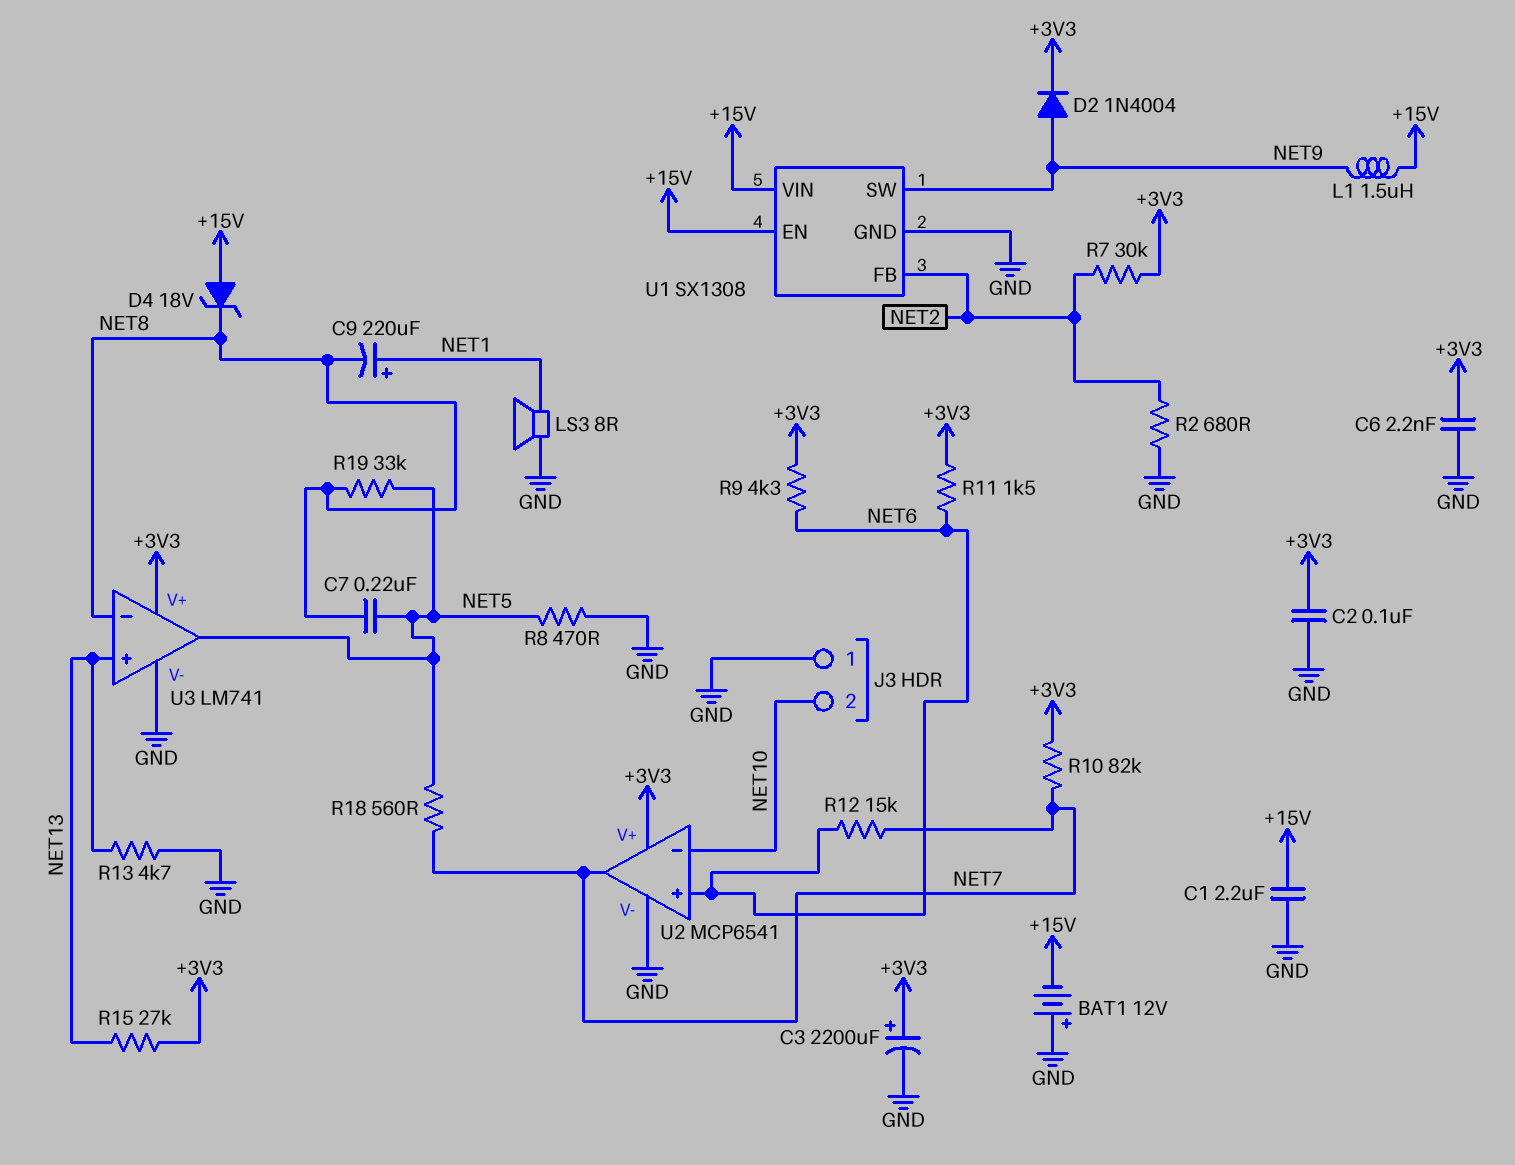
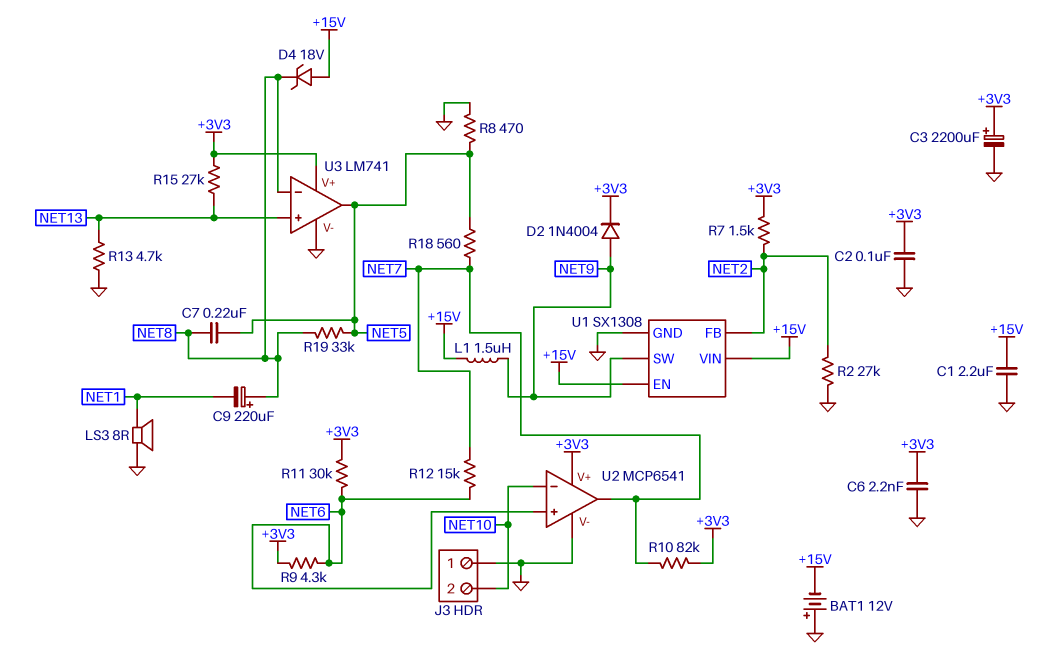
C9: 220uF (plus NET1, minus NET8) -> 220uF (plus NET8, minus NET1)
R2: 680 (GND, NET2) -> 27k (GND, NET2)
R7: 30k (+3V3, NET2) -> 1.5k (+3V3, NET2)
R11: 1.5k (+3V3, NET6) -> 30k (+3V3, NET6)

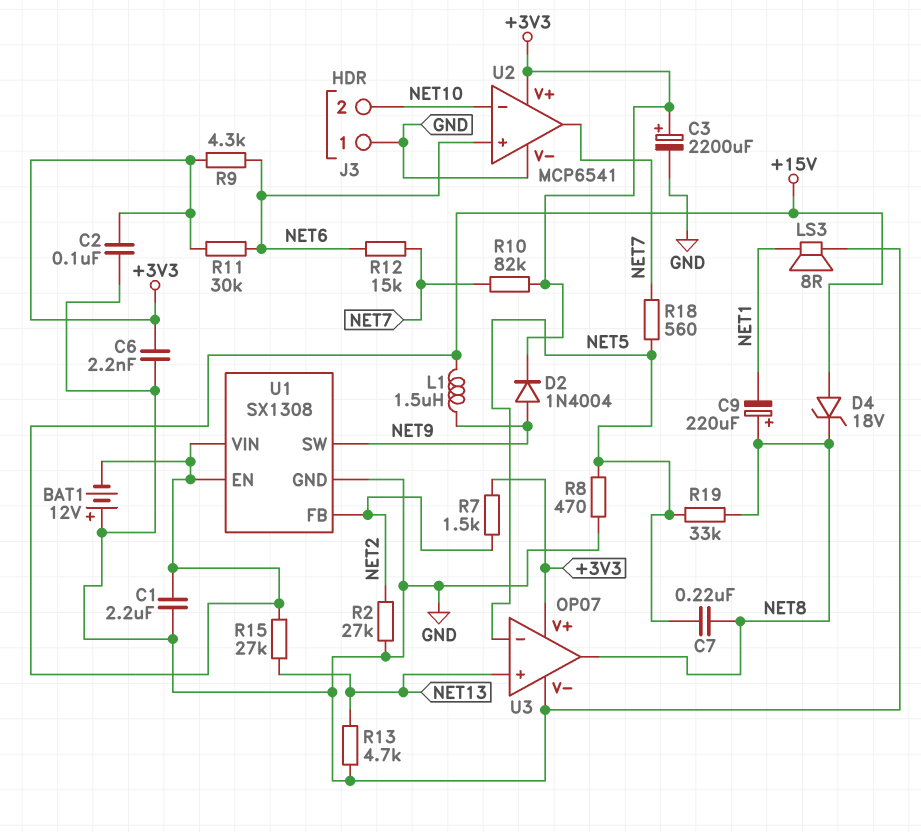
R15: 27k (+3V3, NET13) -> 27k (+15V, NET13)
U3: LM741 -> OP07
U3 pin in-: NET8 -> NET5
U3 pin out: NET5 -> NET8

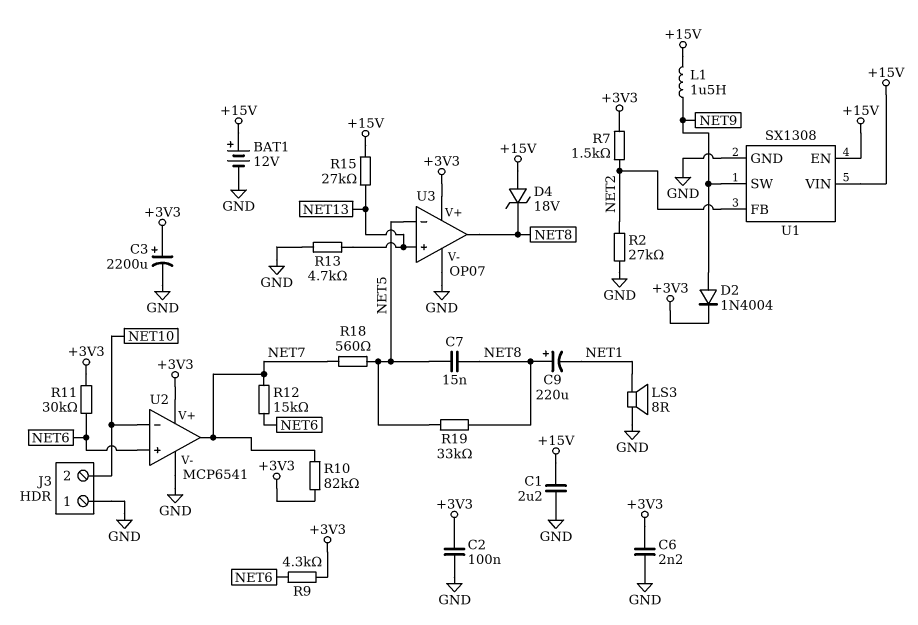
BAT1: 12V (plus GND, minus +15V) -> 12V (plus +15V, minus GND)
C7: 220nF (NET5, NET8) -> 15nF (NET5, NET8)
R8: 470 (GND, NET5) -> none

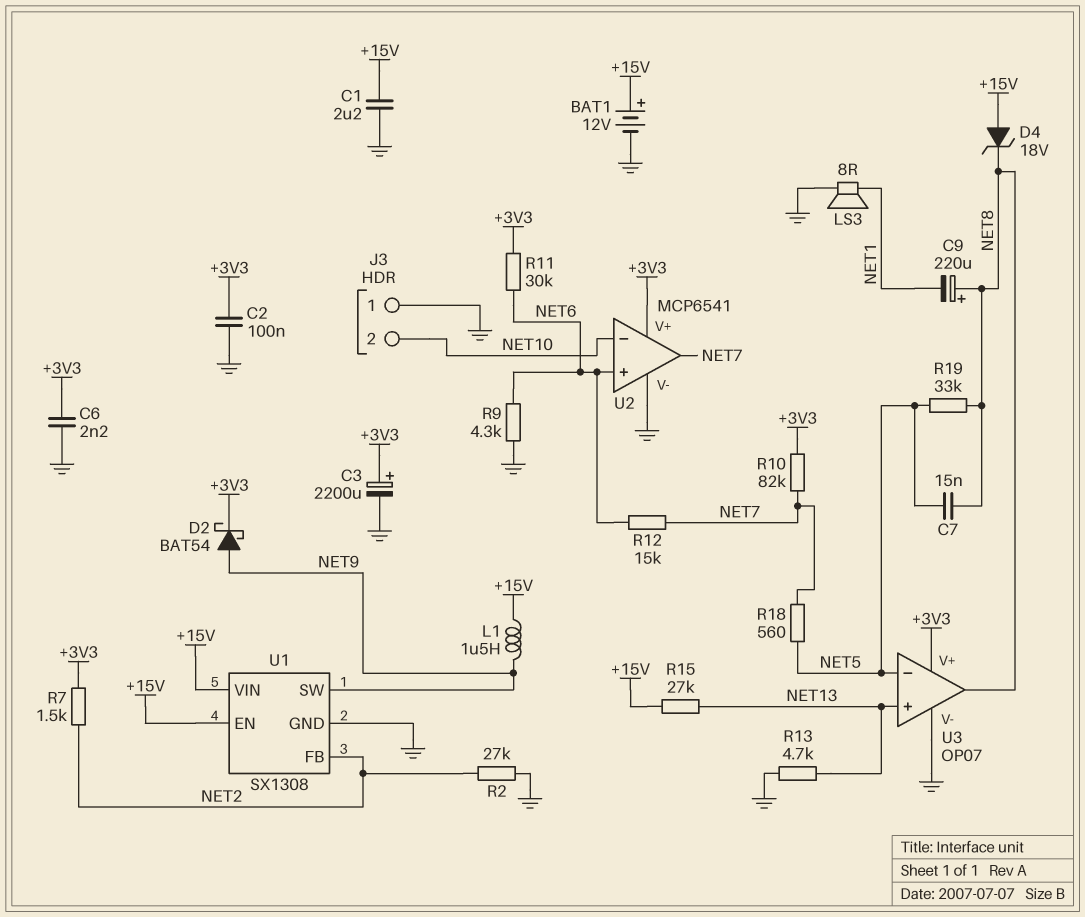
D2: diode 1N4004 (A NET9, K +3V3) -> schottky BAT54 (A NET9, K +3V3)
R9: 4.3k (+3V3, NET6) -> 4.3k (GND, NET6)

